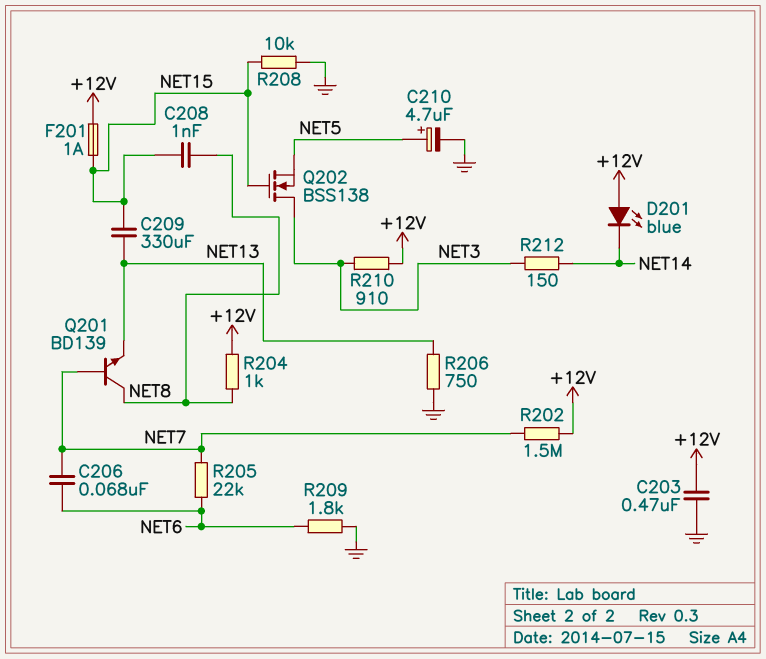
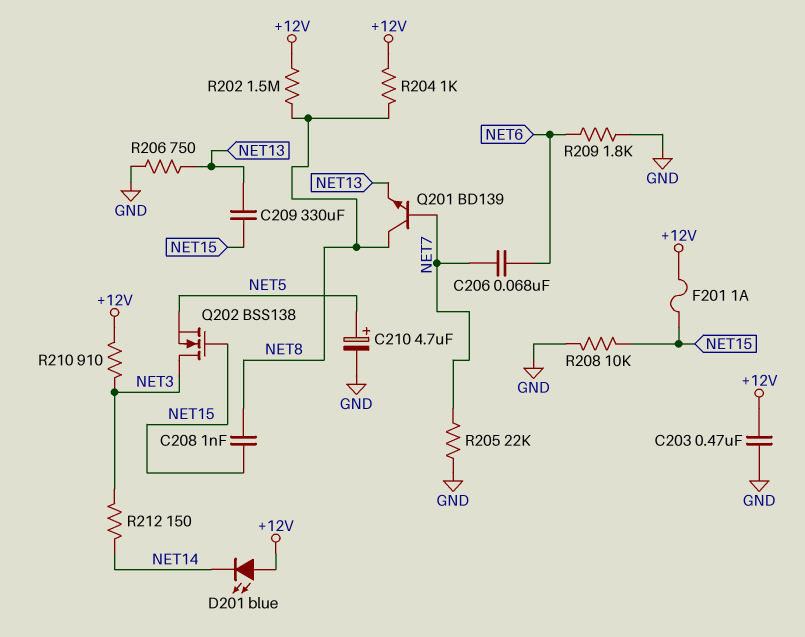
R202: 1.5M (+12V, NET7) -> 1.5M (+12V, NET8)
R205: 22k (NET6, NET7) -> 22k (GND, NET7)

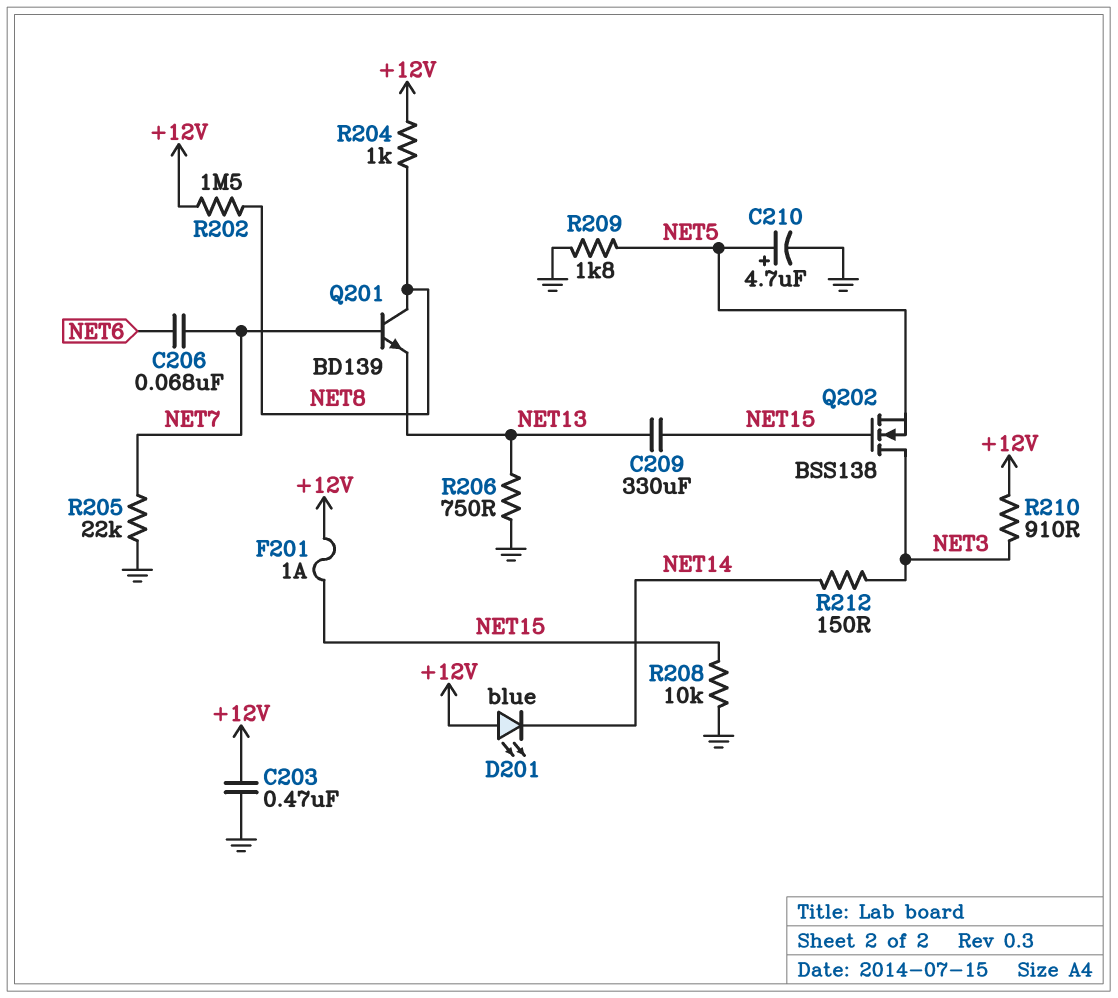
C208: 1nF (NET8, NET15) -> none
R209: 1.8k (GND, NET6) -> 1.8k (GND, NET5)

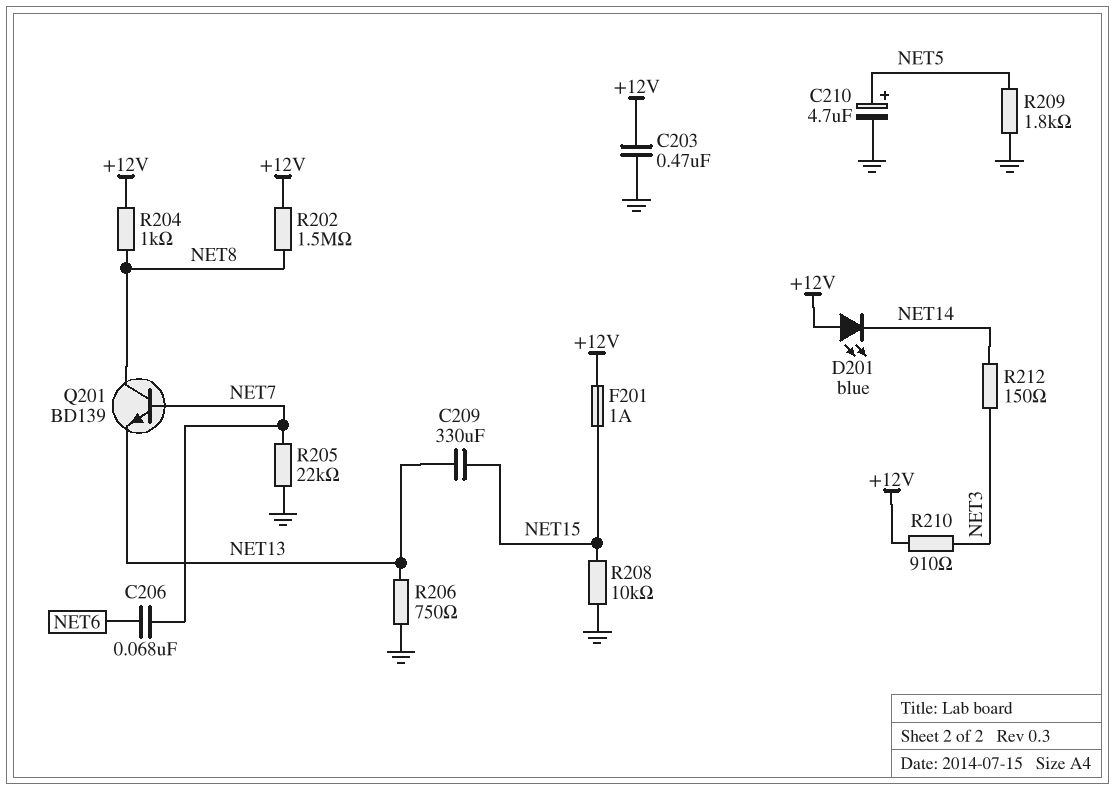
Q202: NMOS BSS138 (G NET15, D NET3, S NET5) -> none

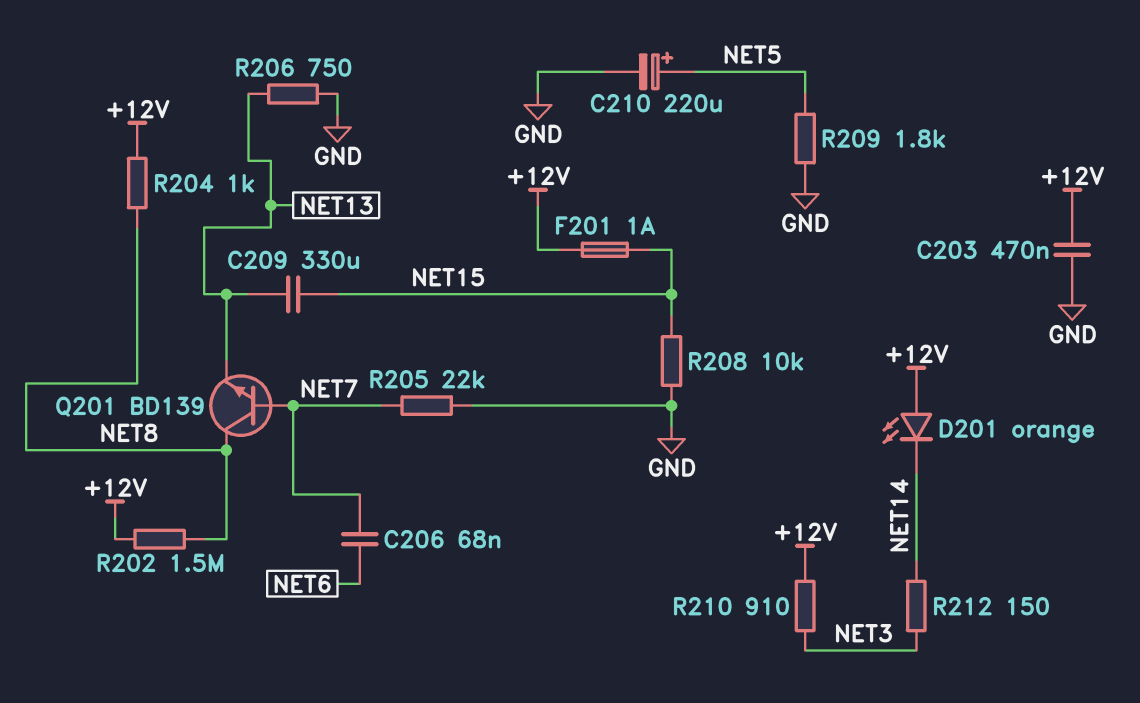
C210: 4.7uF (plus NET5, minus GND) -> 220uF (plus NET5, minus GND)
D201: LED blue (A +12V, K NET14) -> LED orange (A +12V, K NET14)

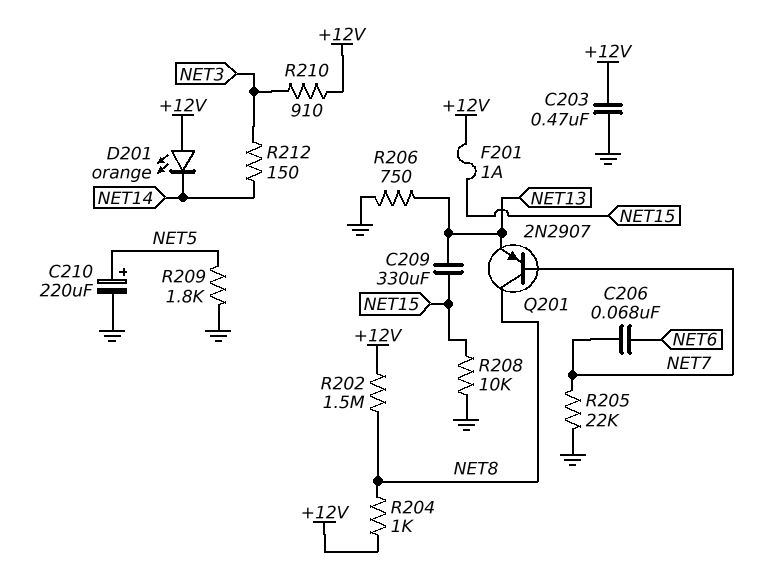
Q201: NPN BD139 (B NET7, C NET8, E NET13) -> PNP 2N2907 (B NET7, C NET8, E NET13)

